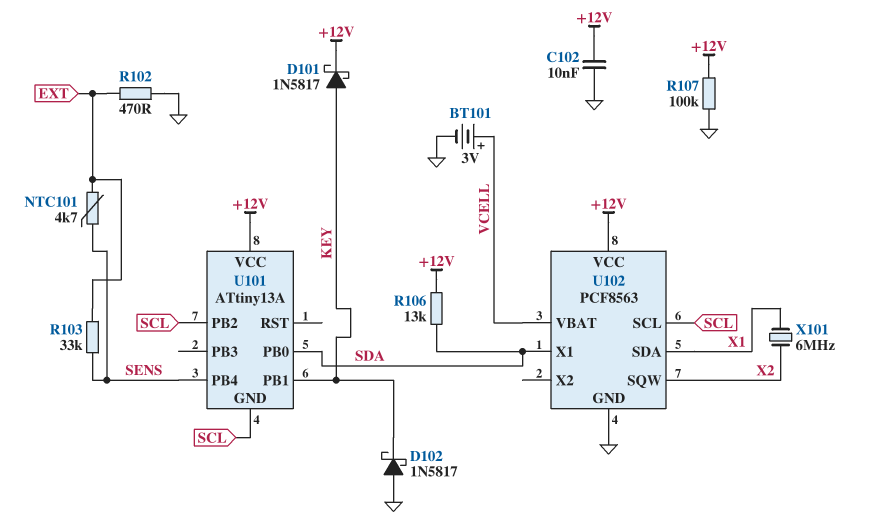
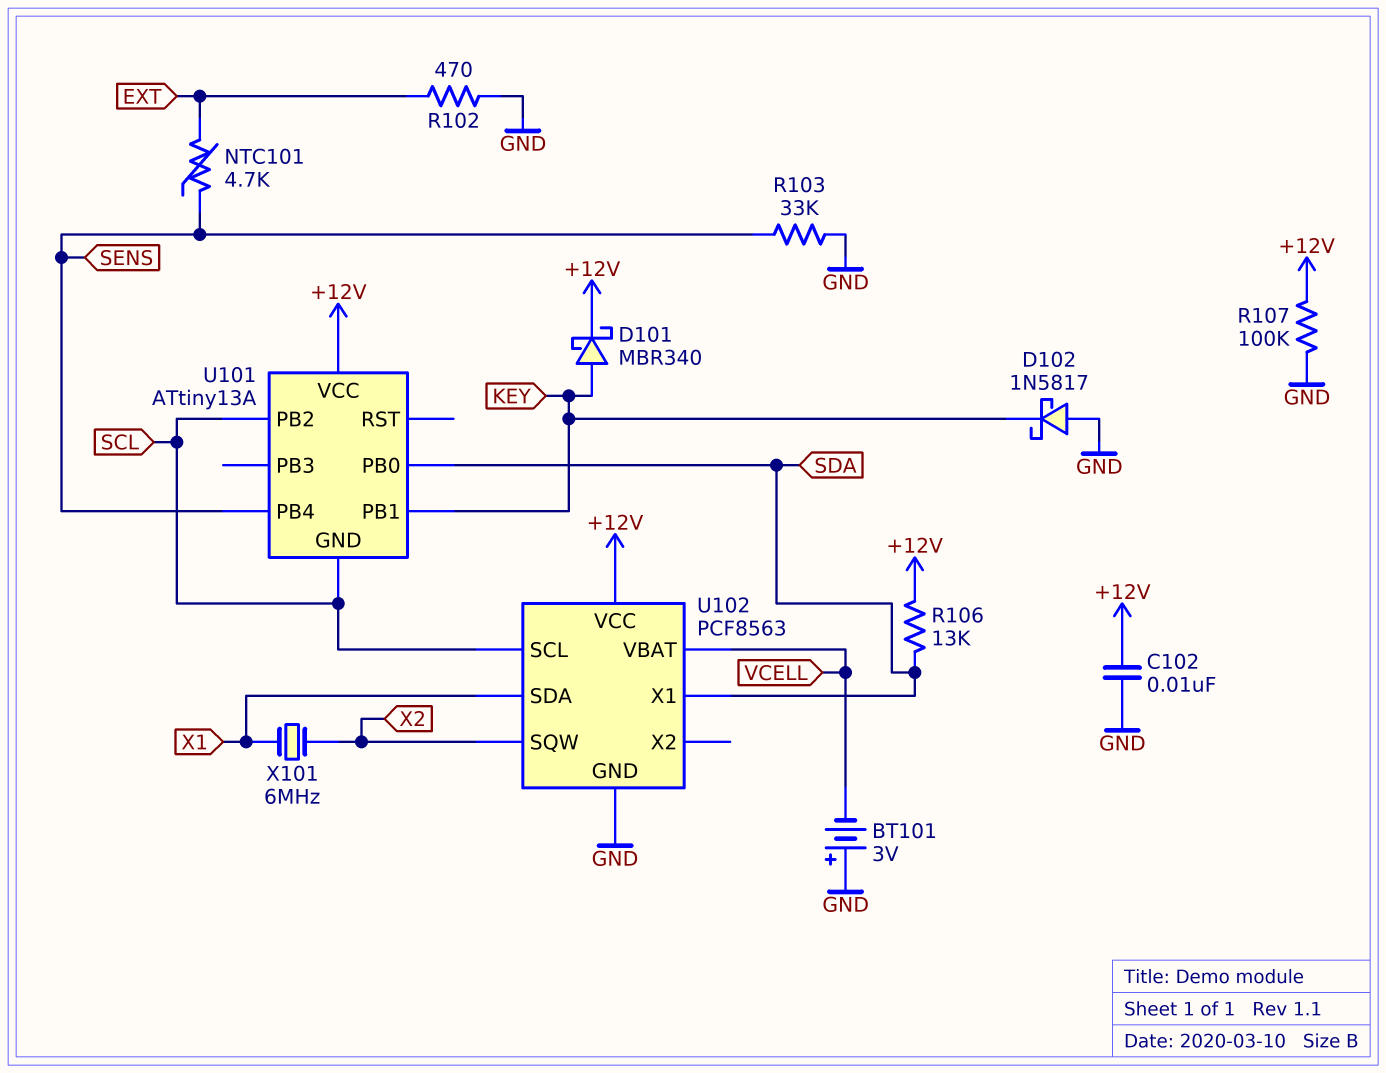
BT101: 3V (plus VCELL, minus GND) -> 3V (plus GND, minus VCELL)
D101: schottky 1N5817 (A KEY, K +12V) -> schottky MBR340 (A KEY, K +12V)
R103: 33k (EXT, SENS) -> 33k (GND, SENS)

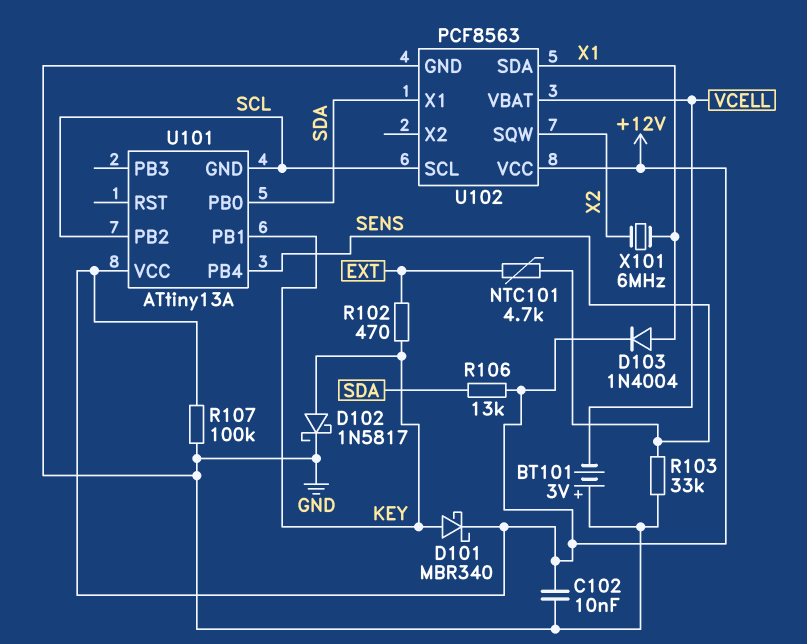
D102: schottky 1N5817 (A GND, K KEY) -> schottky 1N5817 (A KEY, K GND)
D103: none -> diode 1N4004 (A X1, K +12V)
R102: 470 (EXT, GND) -> 470 (EXT, KEY)

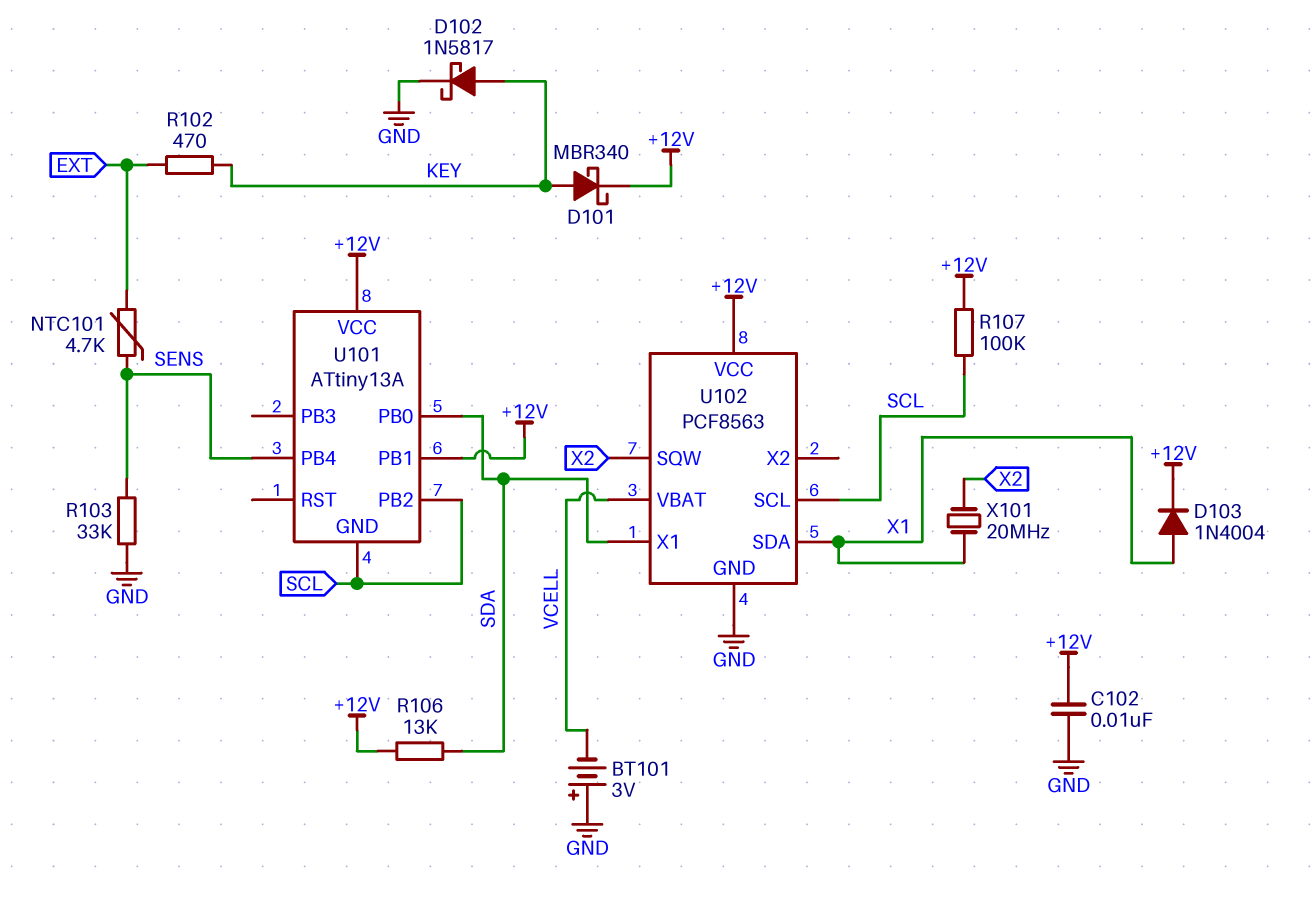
R107: 100k (+12V, GND) -> 100k (+12V, SCL)
U101 pin PB1: KEY -> +12V
X101: 6MHz (X1, X2) -> 20MHz (X1, X2)

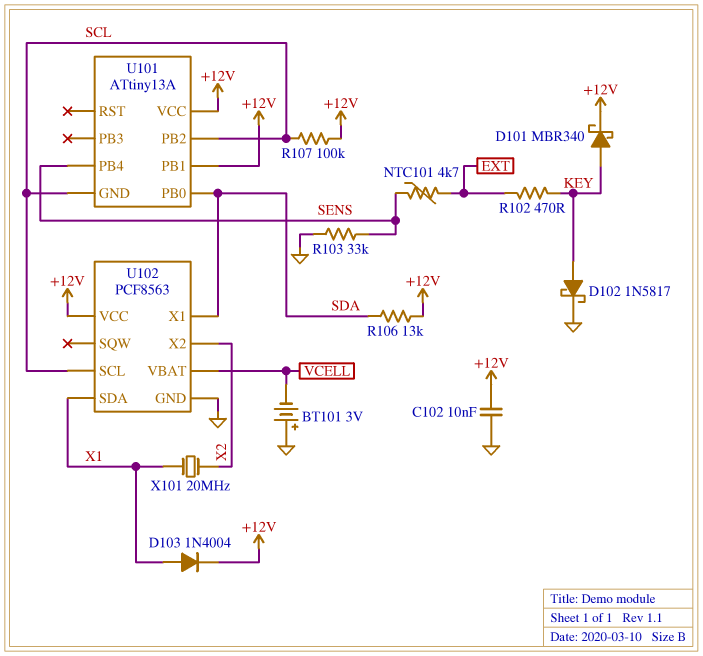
U102 pin SQW: X2 -> none
U102 pin X2: none -> X2

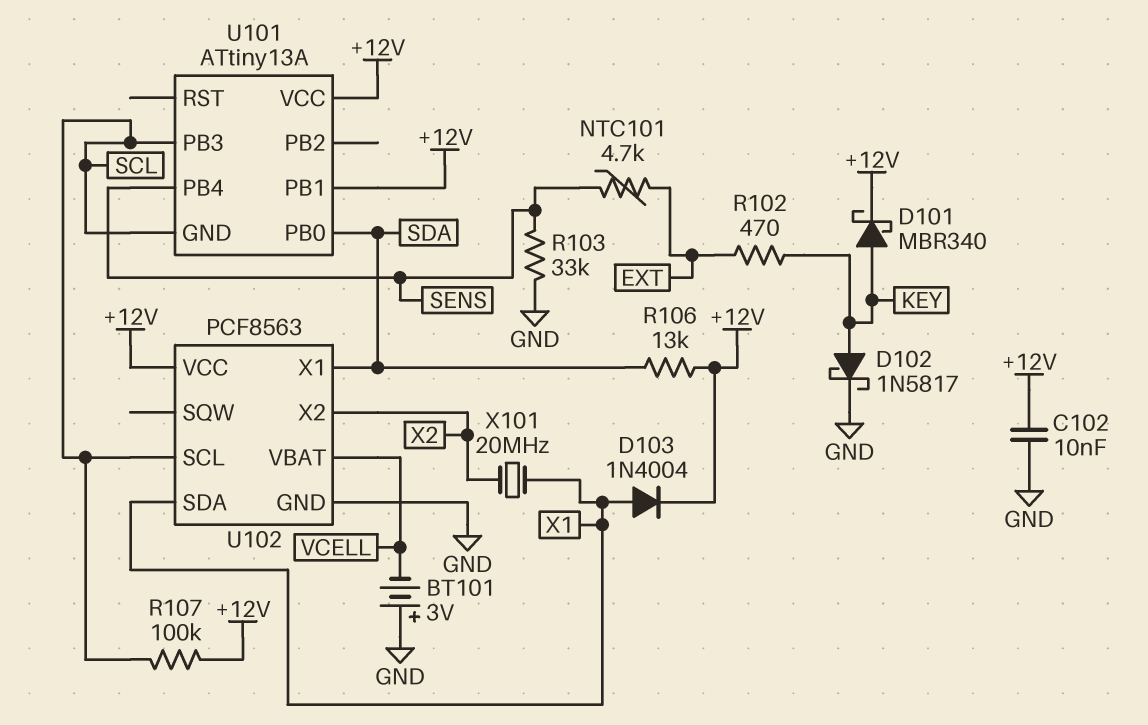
U101 pin PB2: SCL -> none
U101 pin PB3: none -> SCL

